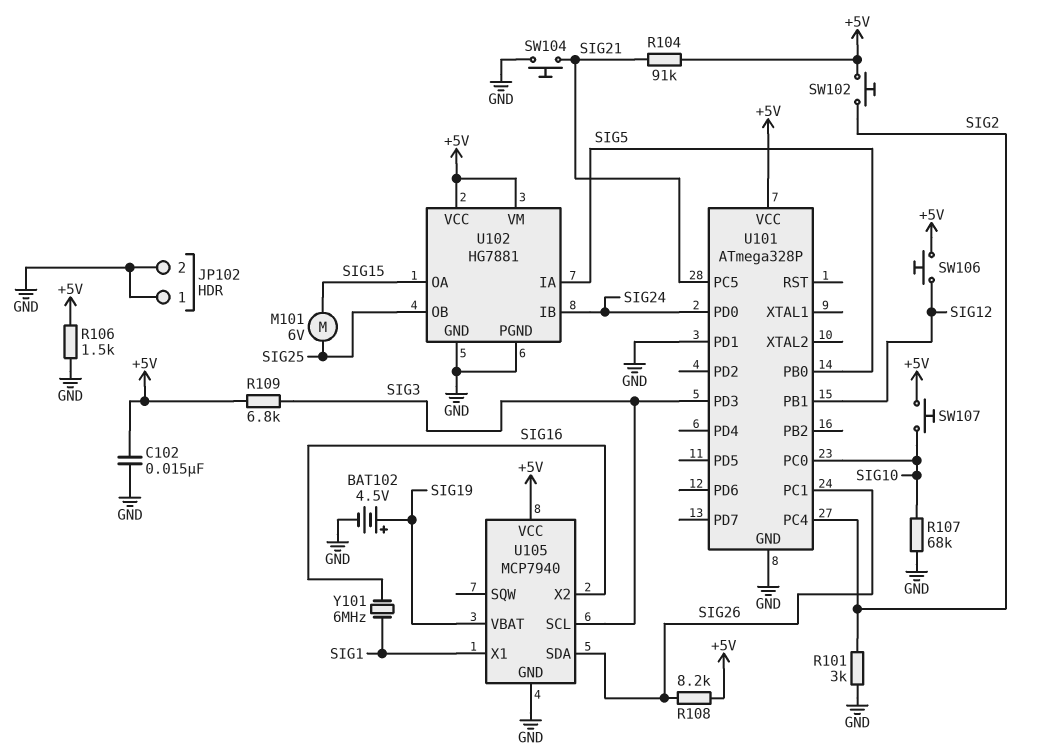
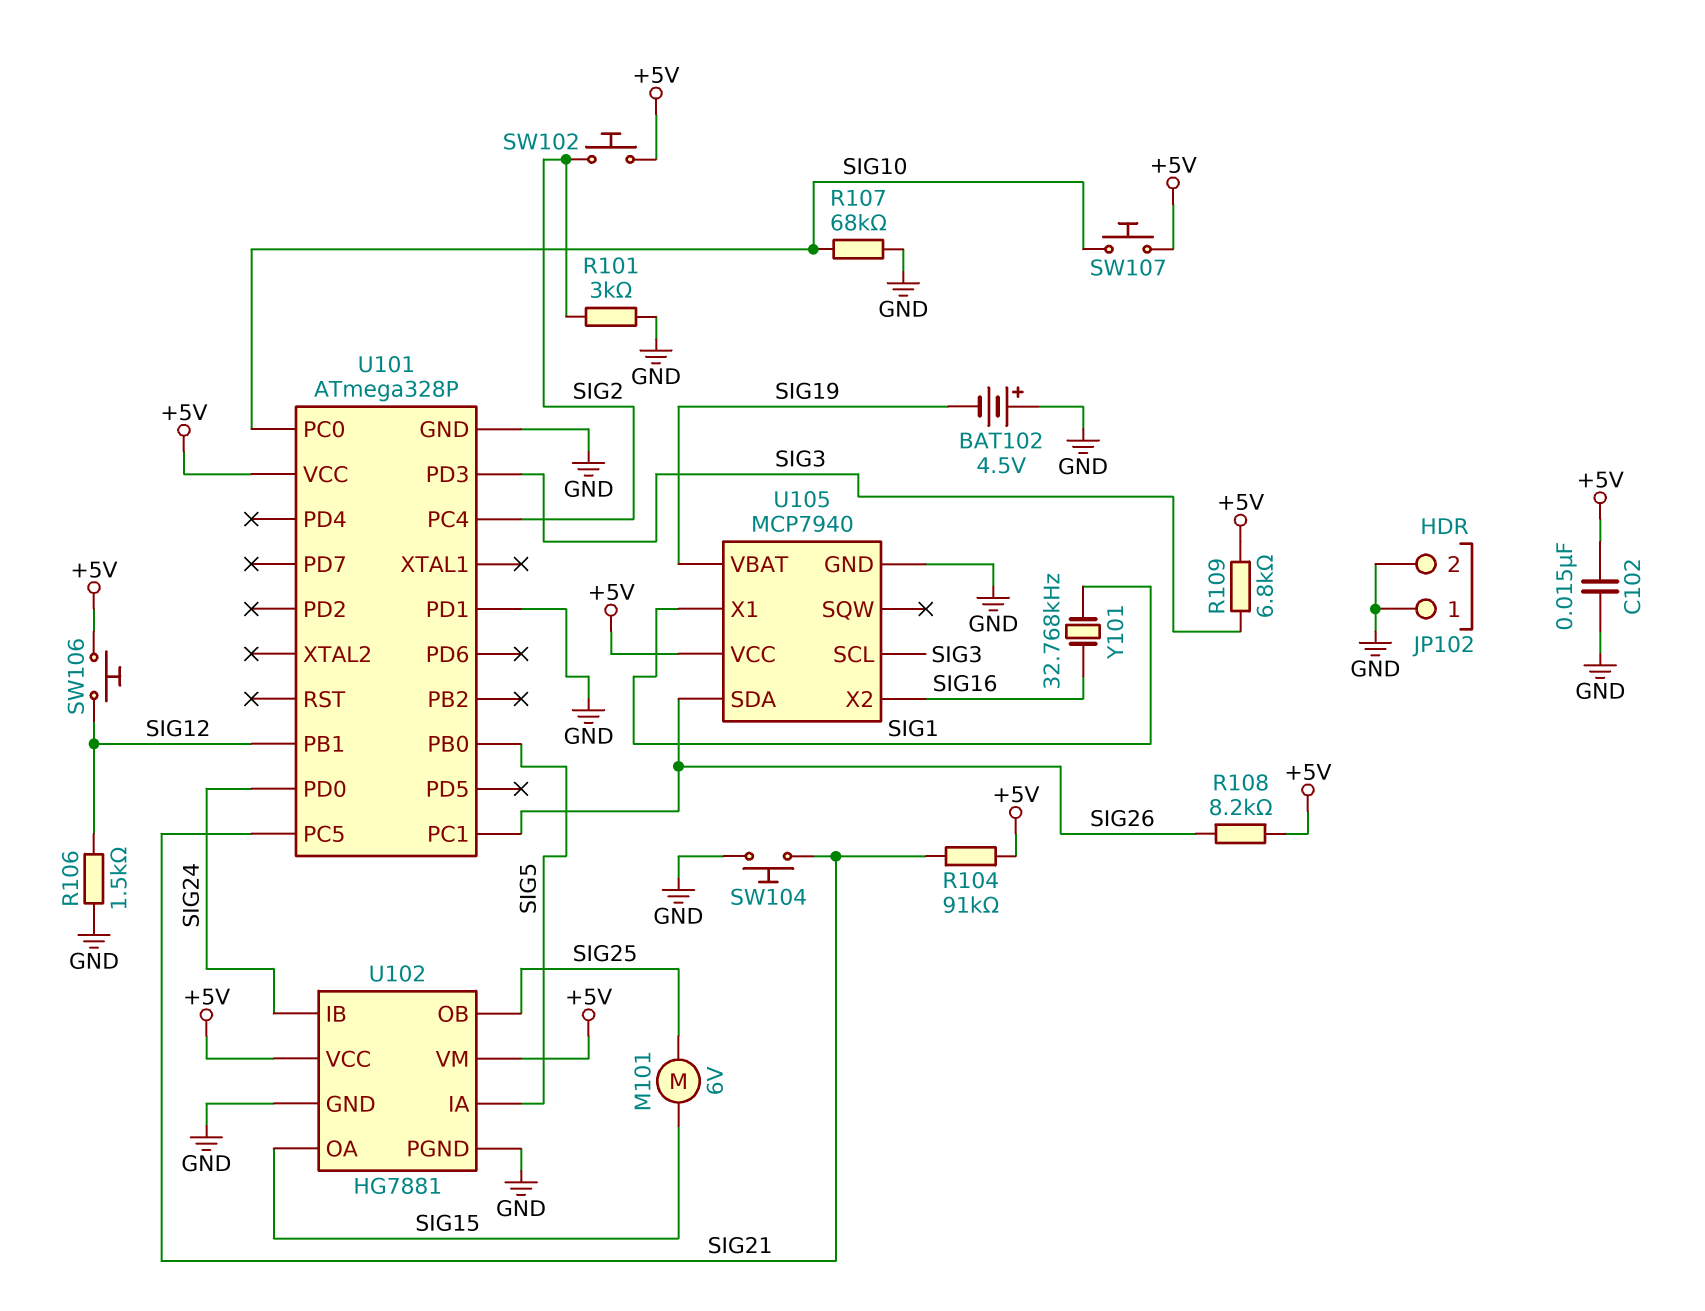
BAT102: 4.5V (plus SIG19, minus GND) -> 4.5V (plus GND, minus SIG19)
R106: 1.5k (+5V, GND) -> 1.5k (GND, SIG12)
Y101: 6MHz (SIG1, SIG16) -> 32.768kHz (SIG1, SIG16)

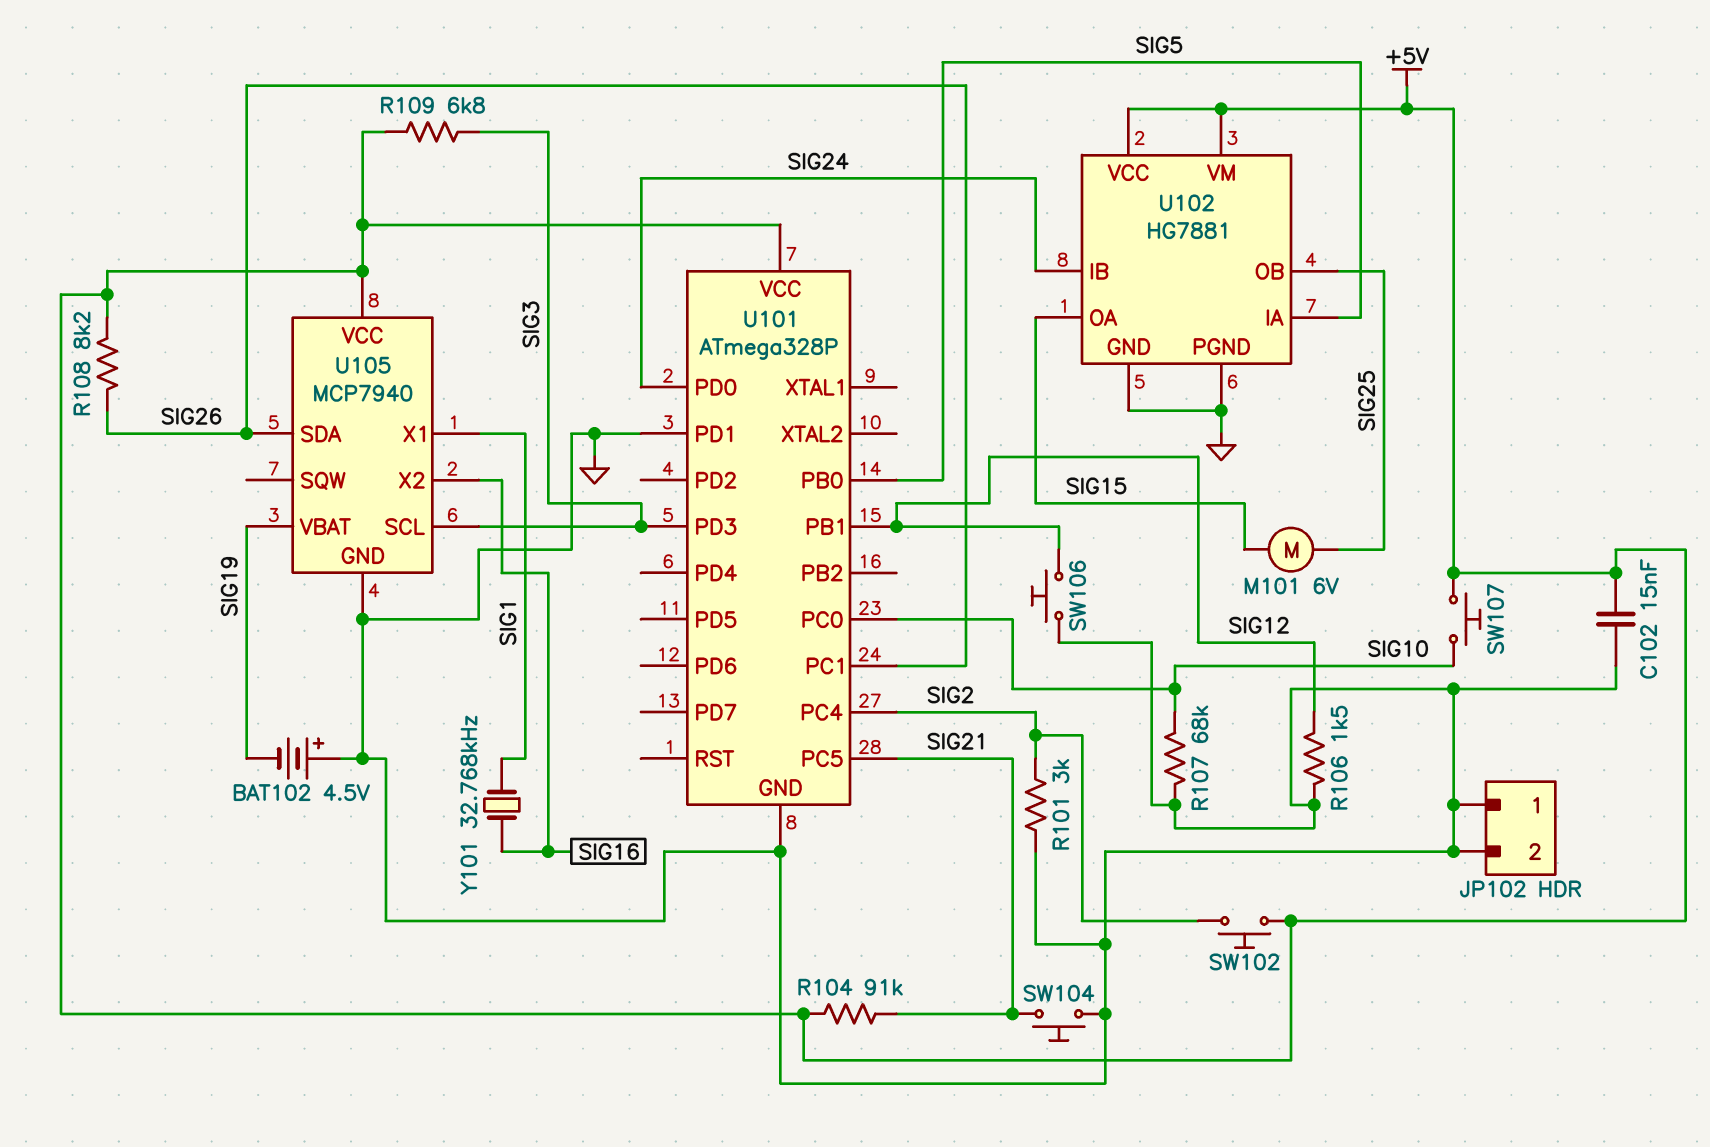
SW106: button (+5V, SIG12) -> button (GND, SIG12)

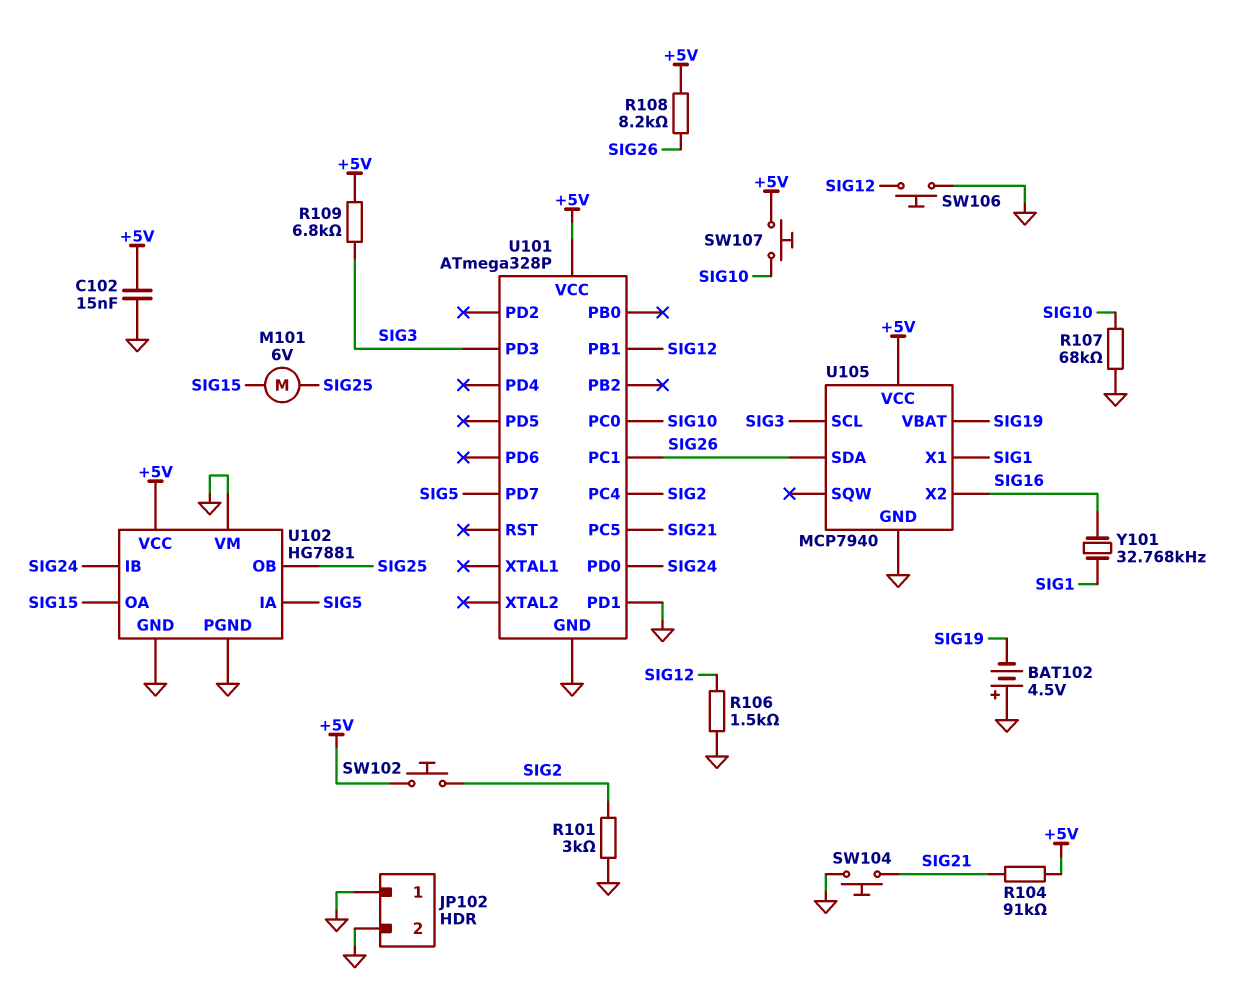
U101 pin PB0: SIG5 -> none
U101 pin PD7: none -> SIG5
U102 pin VM: +5V -> GND

